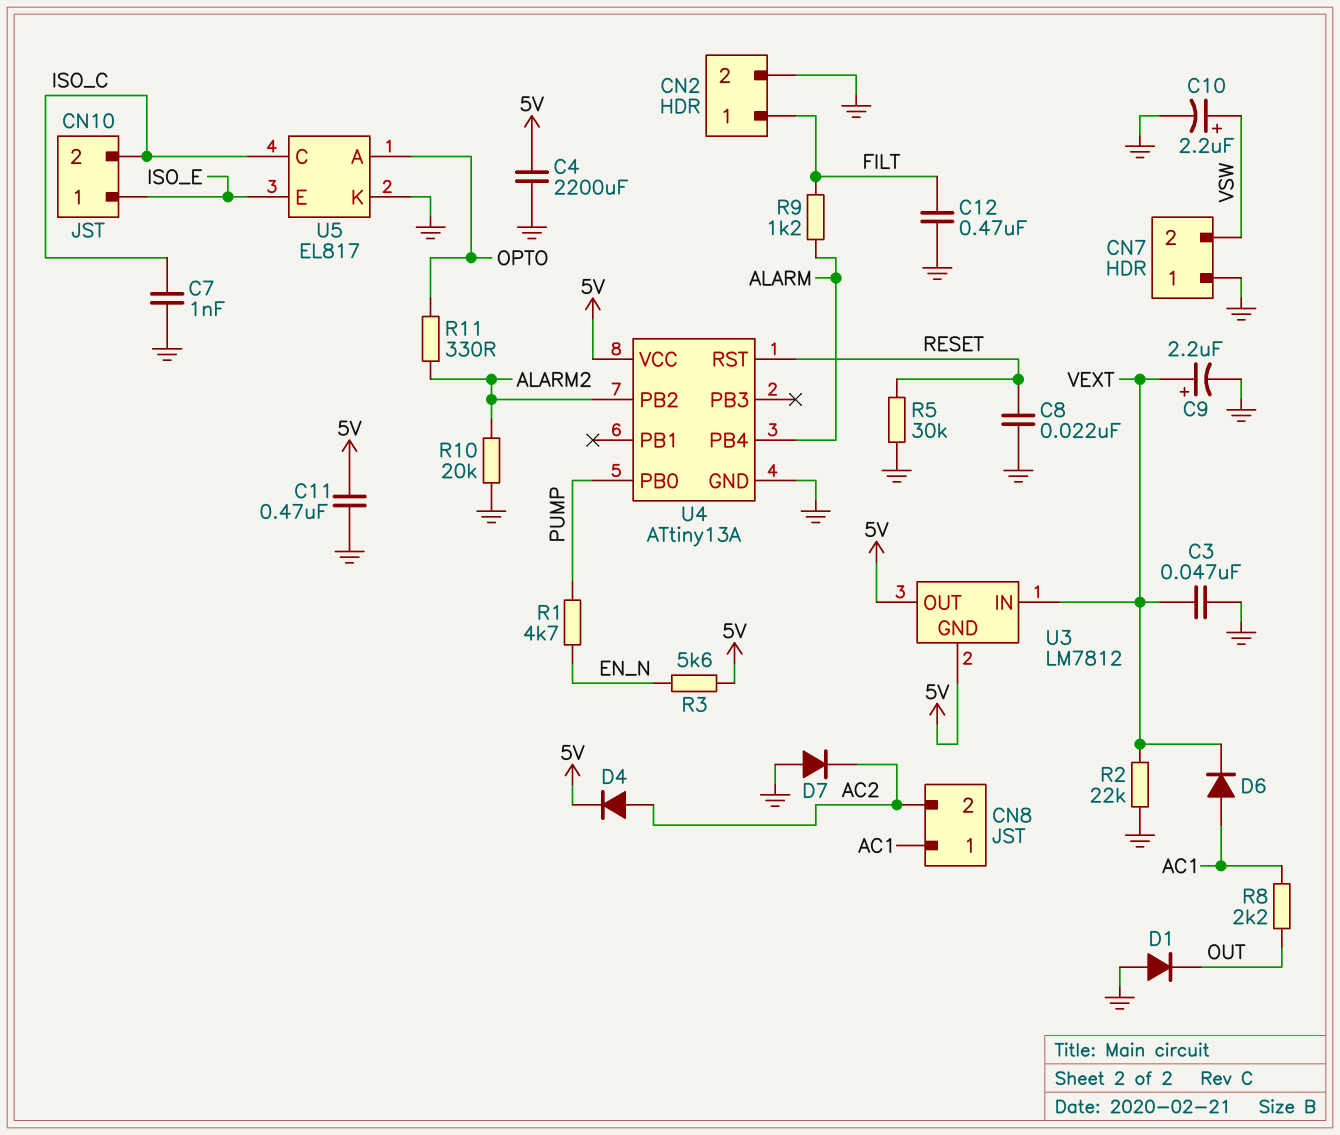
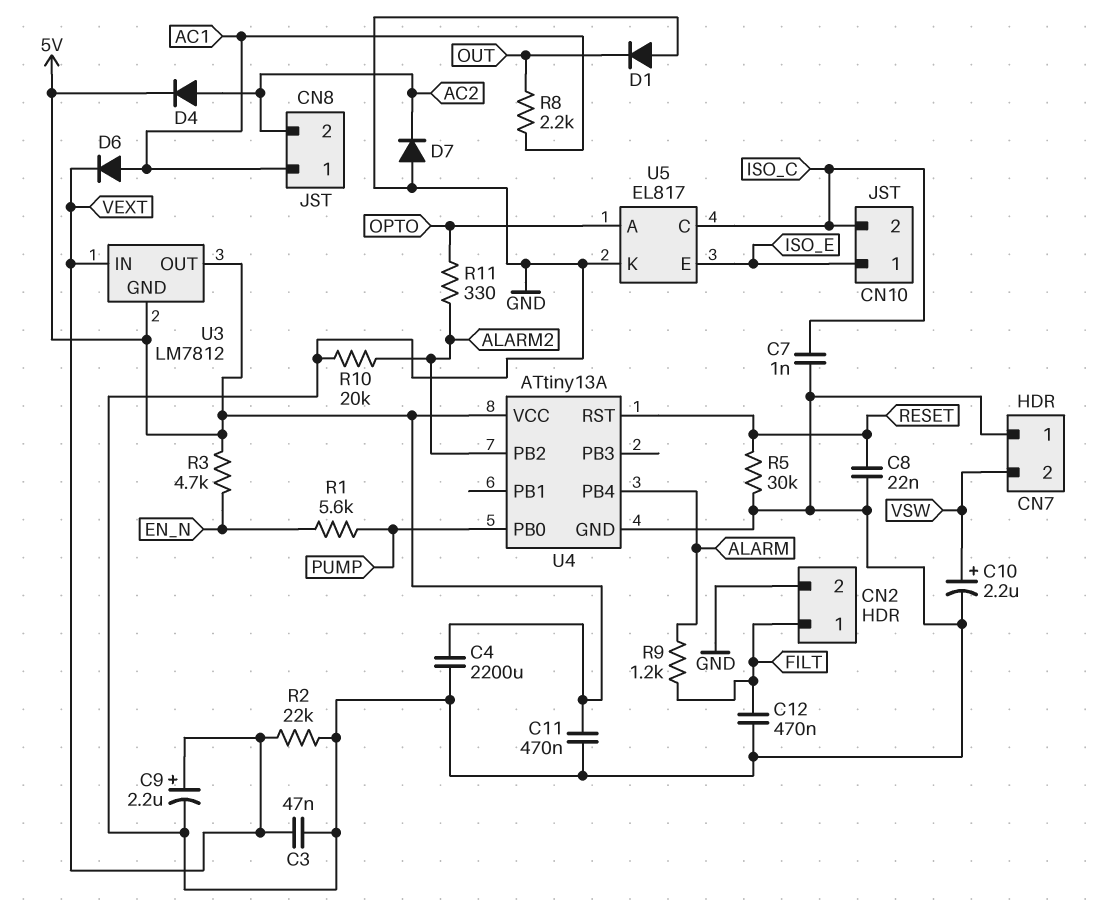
R1: 4.7k (EN_N, PUMP) -> 5.6k (EN_N, PUMP)
R3: 5.6k (5V, EN_N) -> 4.7k (5V, EN_N)

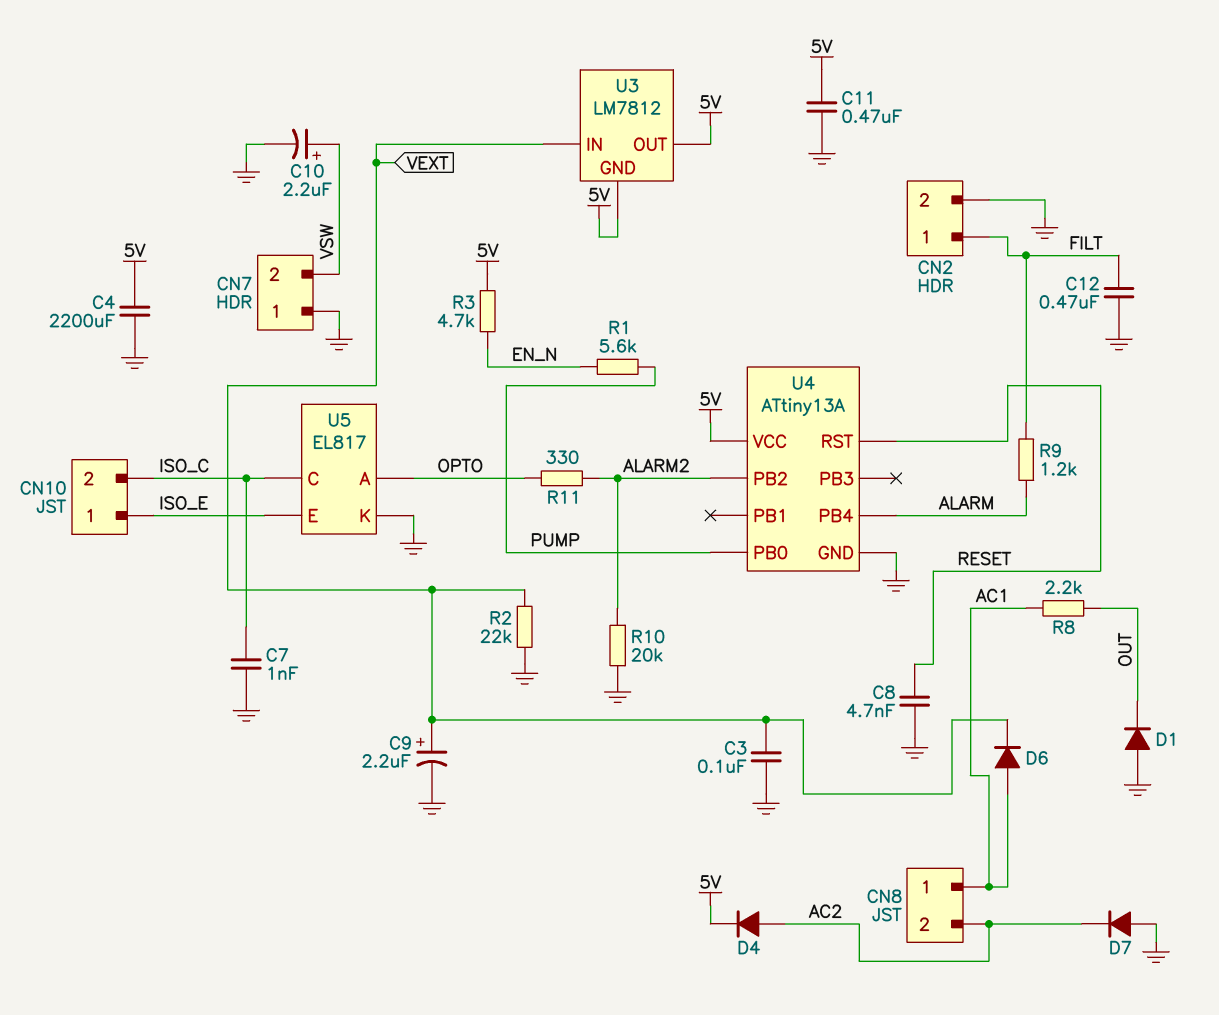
C3: 47nF (GND, VEXT) -> 100nF (GND, VEXT)
C8: 22nF (GND, RESET) -> 4.7nF (GND, RESET)
R5: 30k (GND, RESET) -> none

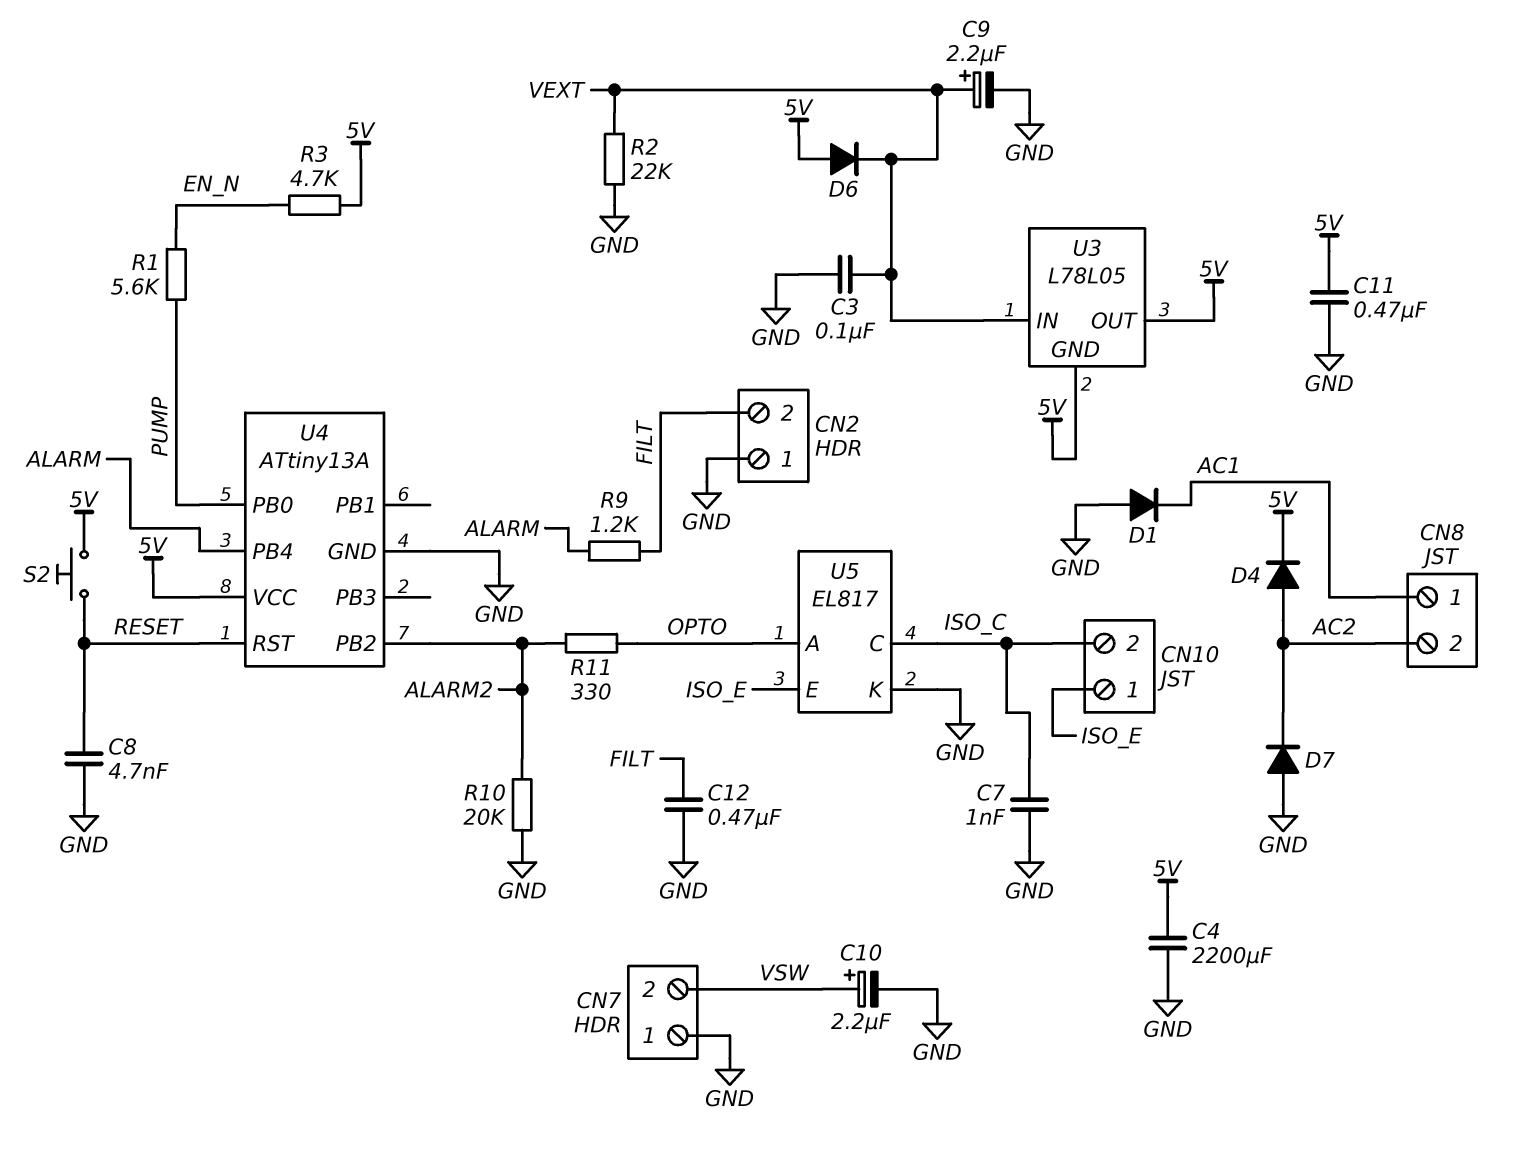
CN2 pin 1: FILT -> GND
CN2 pin 2: GND -> FILT
D1: diode (A GND, K OUT) -> diode (A GND, K AC1)
D6: diode (A AC1, K VEXT) -> diode (A 5V, K VEXT)
R8: 2.2k (AC1, OUT) -> none
S2: none -> button (5V, RESET)
U3: LM7812 -> L78L05

